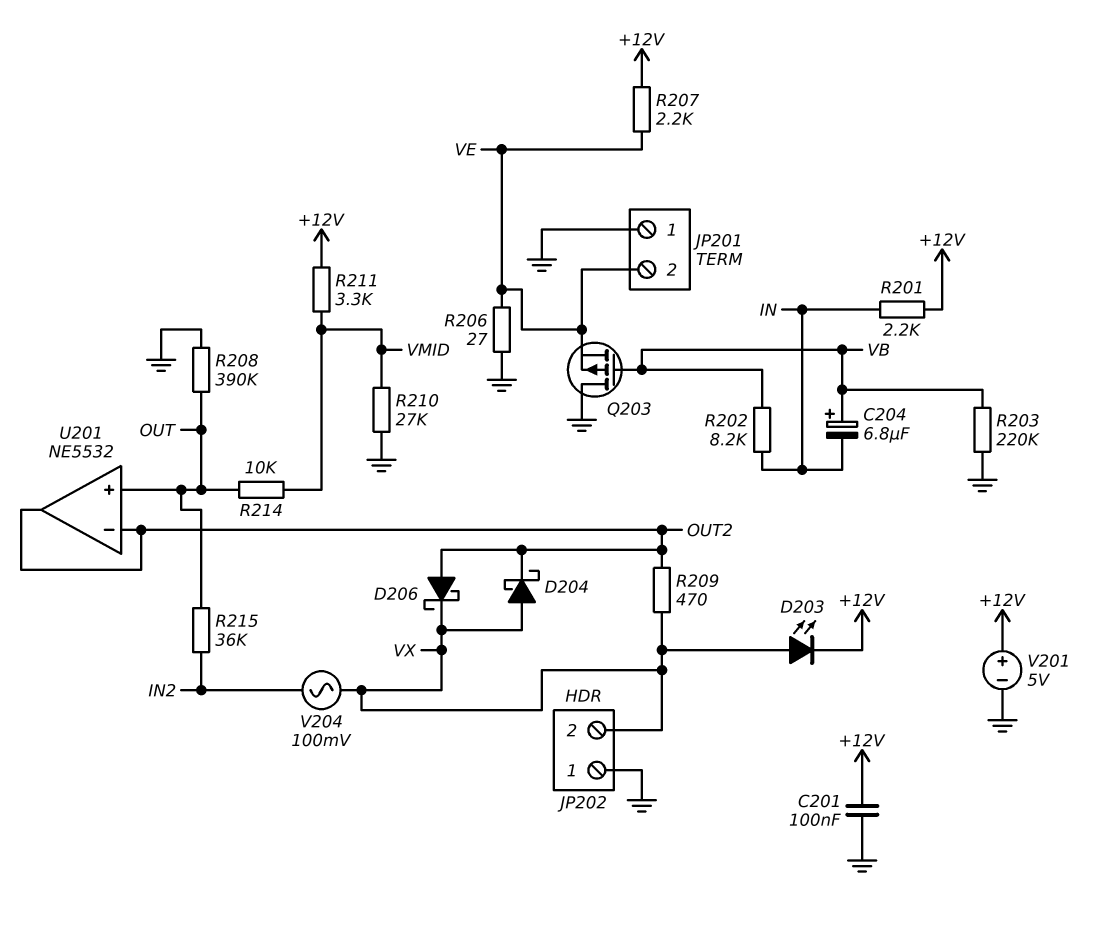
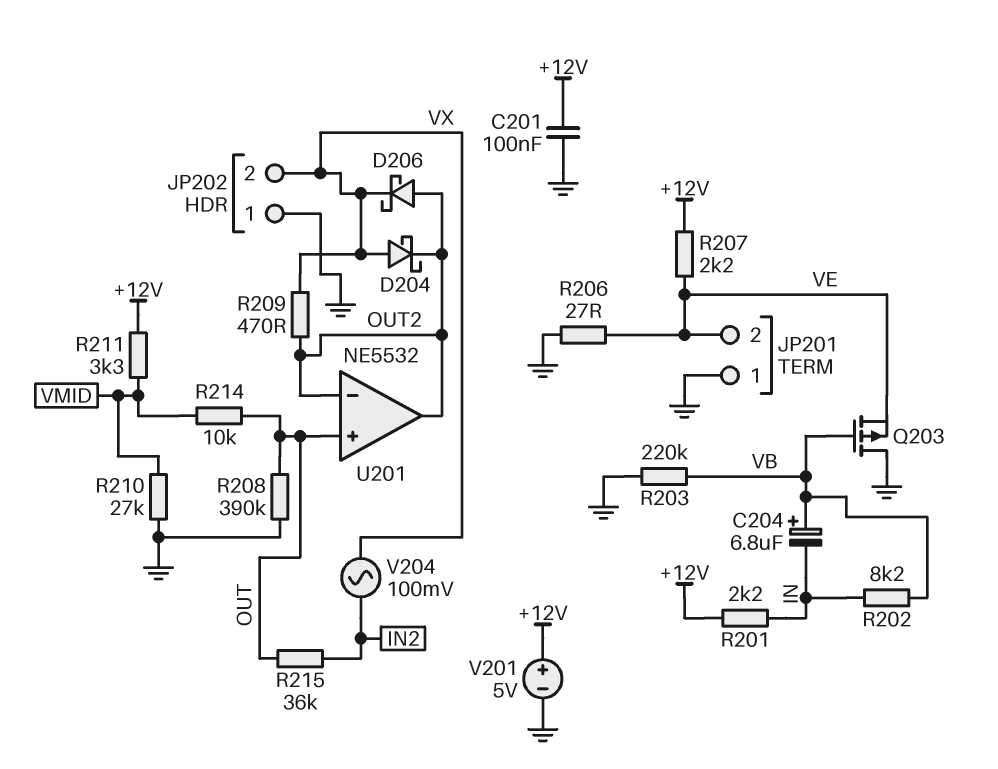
D203: LED (A VX, K +12V) -> none

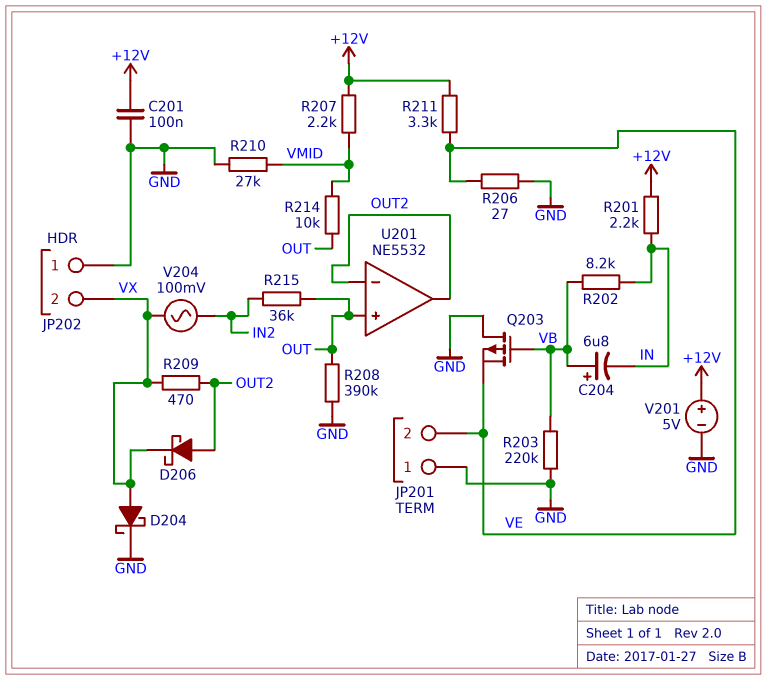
D204: schottky (A VX, K OUT2) -> schottky (A VX, K GND)
R207: 2.2k (+12V, VE) -> 2.2k (+12V, VMID)
R211: 3.3k (+12V, VMID) -> 3.3k (+12V, VE)

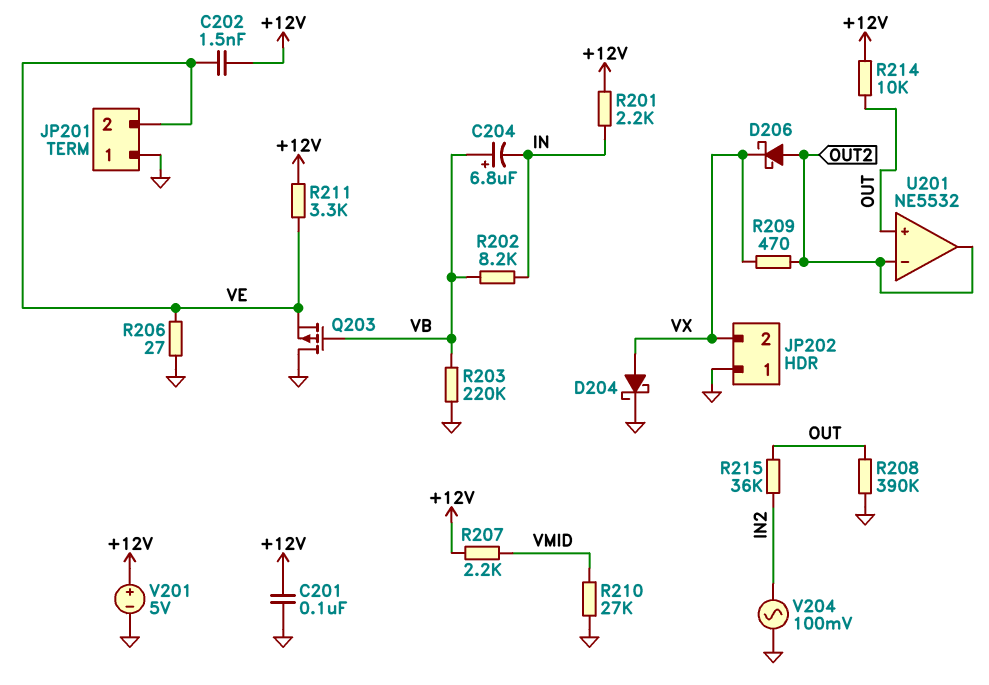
C202: none -> 1.5nF (+12V, VE)
R214: 10k (OUT, VMID) -> 10k (+12V, OUT)
V204: AC 100mV (IN2, VX) -> AC 100mV (GND, IN2)

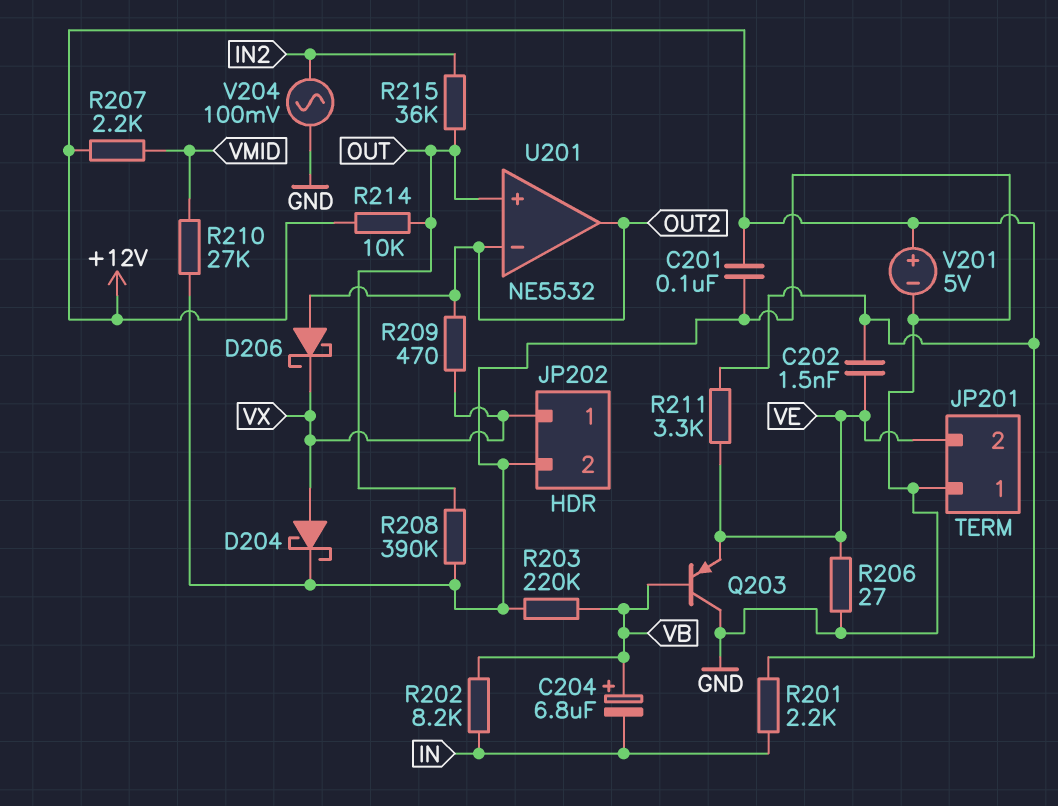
JP202 pin 1: GND -> VX
JP202 pin 2: VX -> GND
Q203: PMOS (G VB, D GND, S VE) -> PNP (B VB, C GND, E VE)

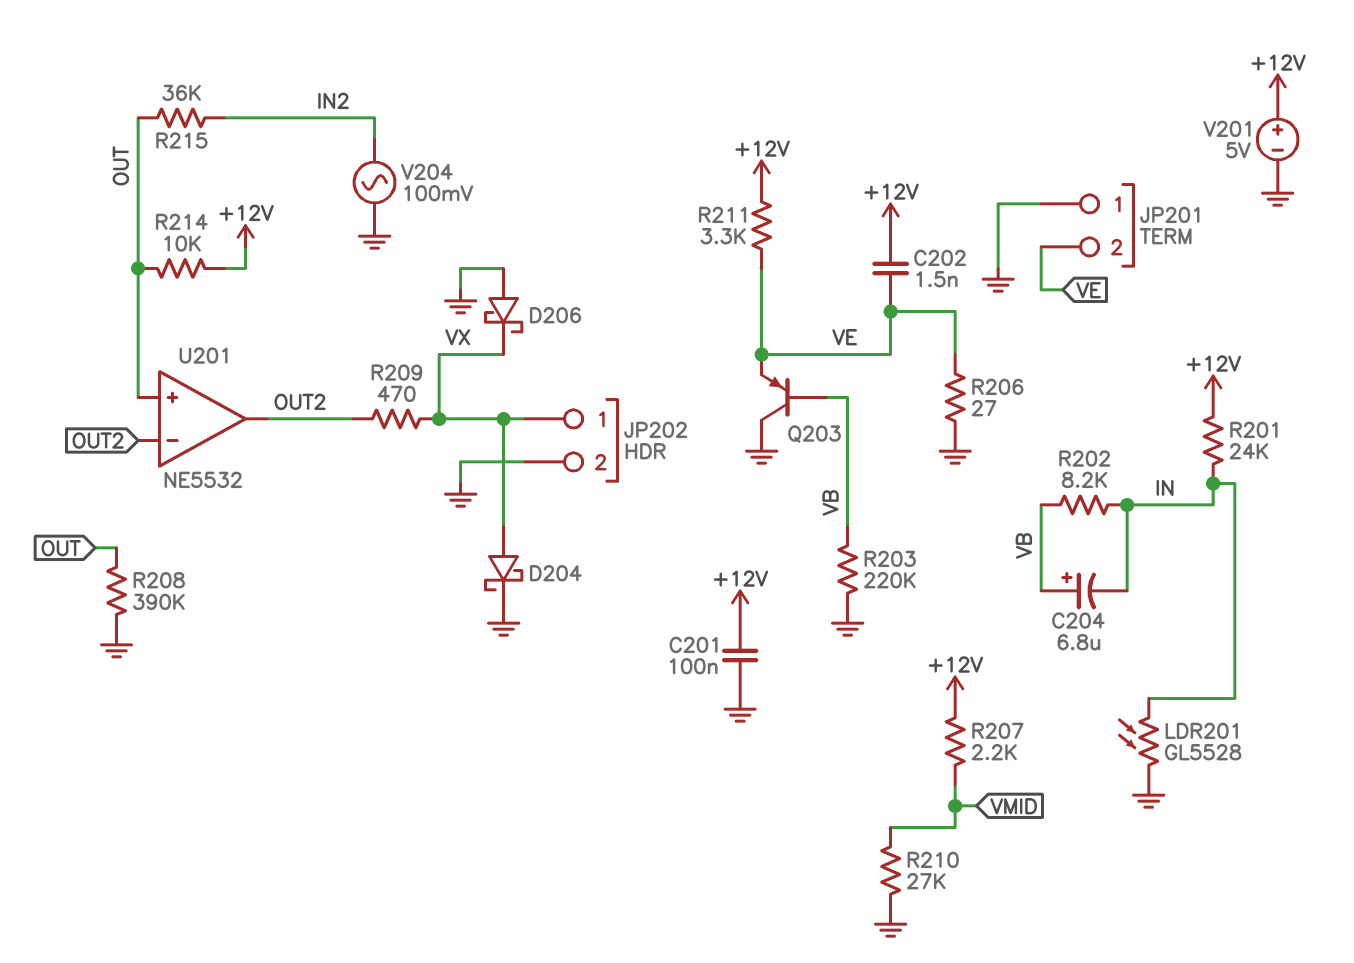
D206: schottky (A OUT2, K VX) -> schottky (A GND, K VX)
LDR201: none -> GL5528 (GND, IN)
R201: 2.2k (+12V, IN) -> 24k (+12V, IN)

